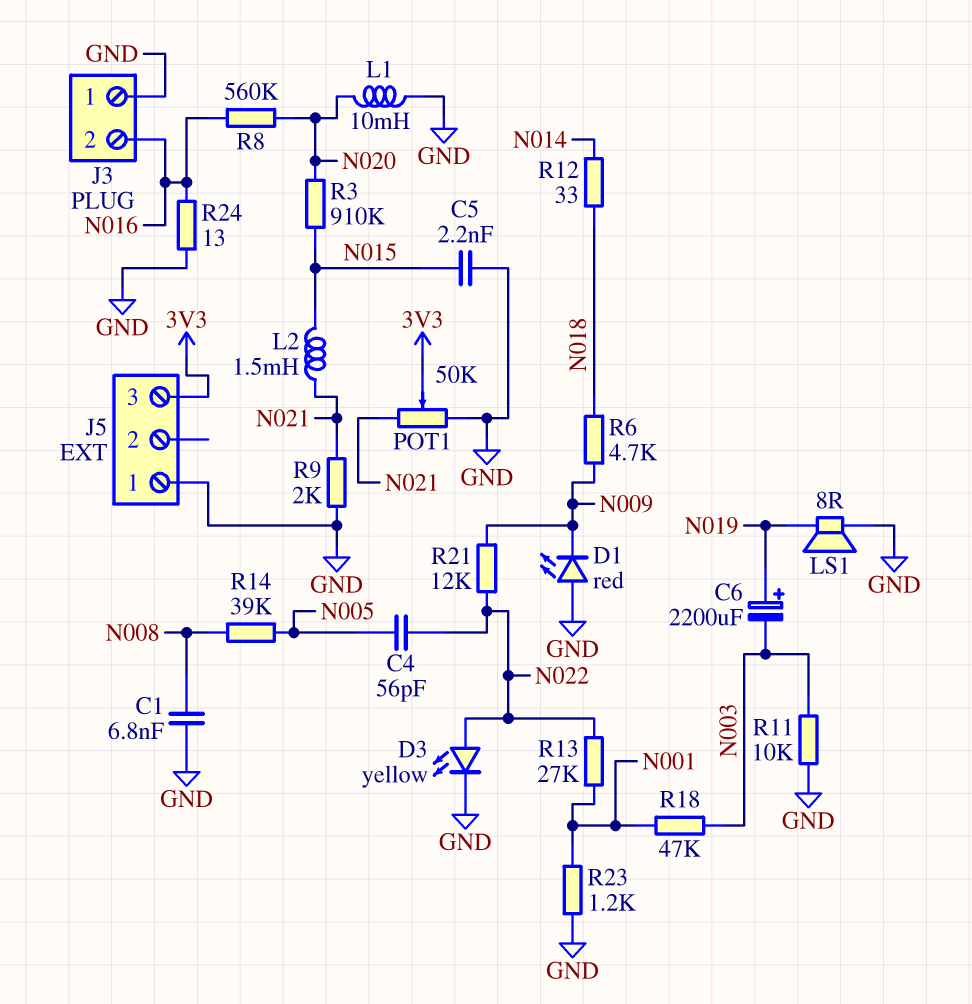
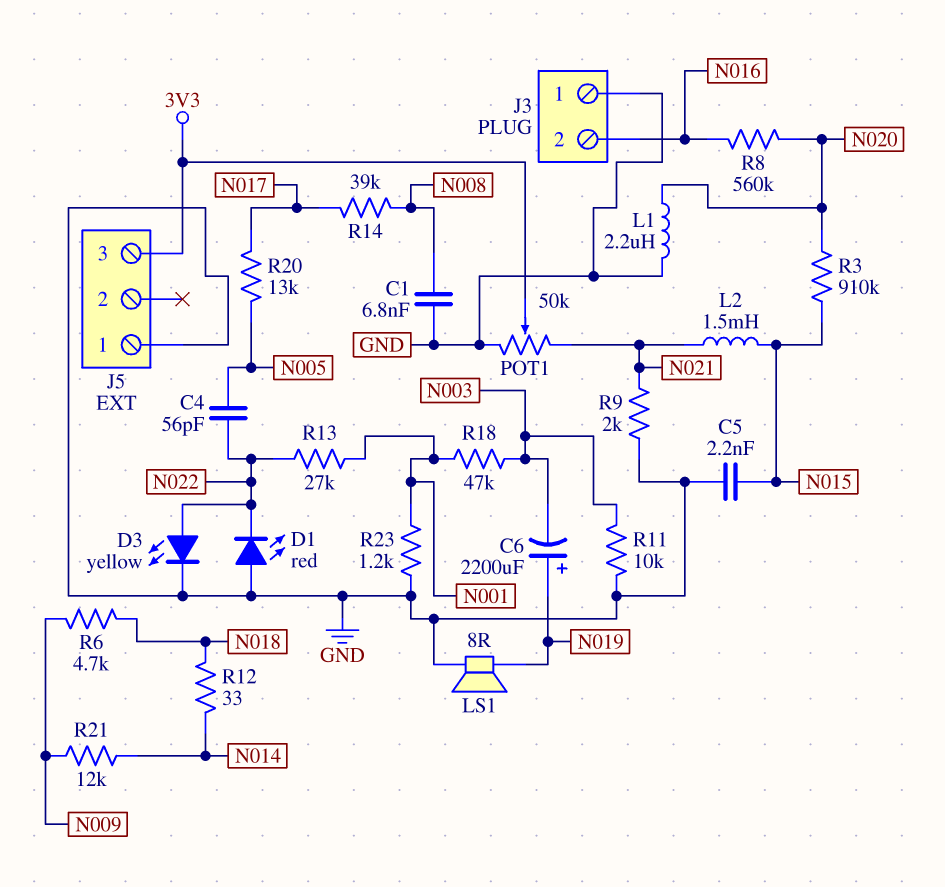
D1: LED red (A GND, K N009) -> LED red (A GND, K N022)
L1: 10mH (GND, N020) -> 2.2uH (GND, N020)
R14: 39k (N005, N008) -> 39k (N008, N017)
R20: none -> 13k (N005, N017)
R21: 12k (N009, N022) -> 12k (N009, N014)
R24: 13 (GND, N016) -> none

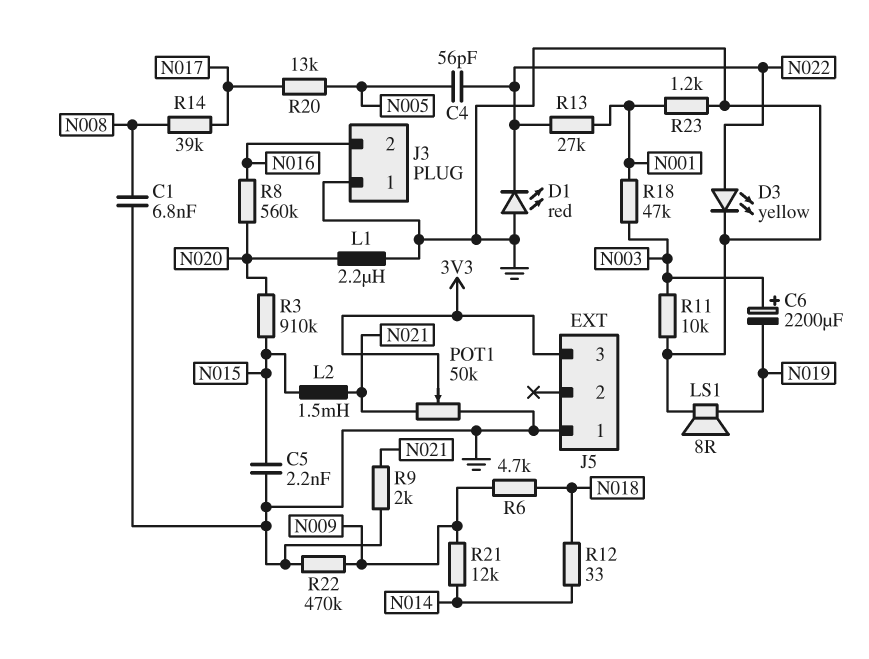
C6: 2200uF (plus N019, minus N003) -> 2200uF (plus N003, minus N019)
R22: none -> 470k (GND, N009)

